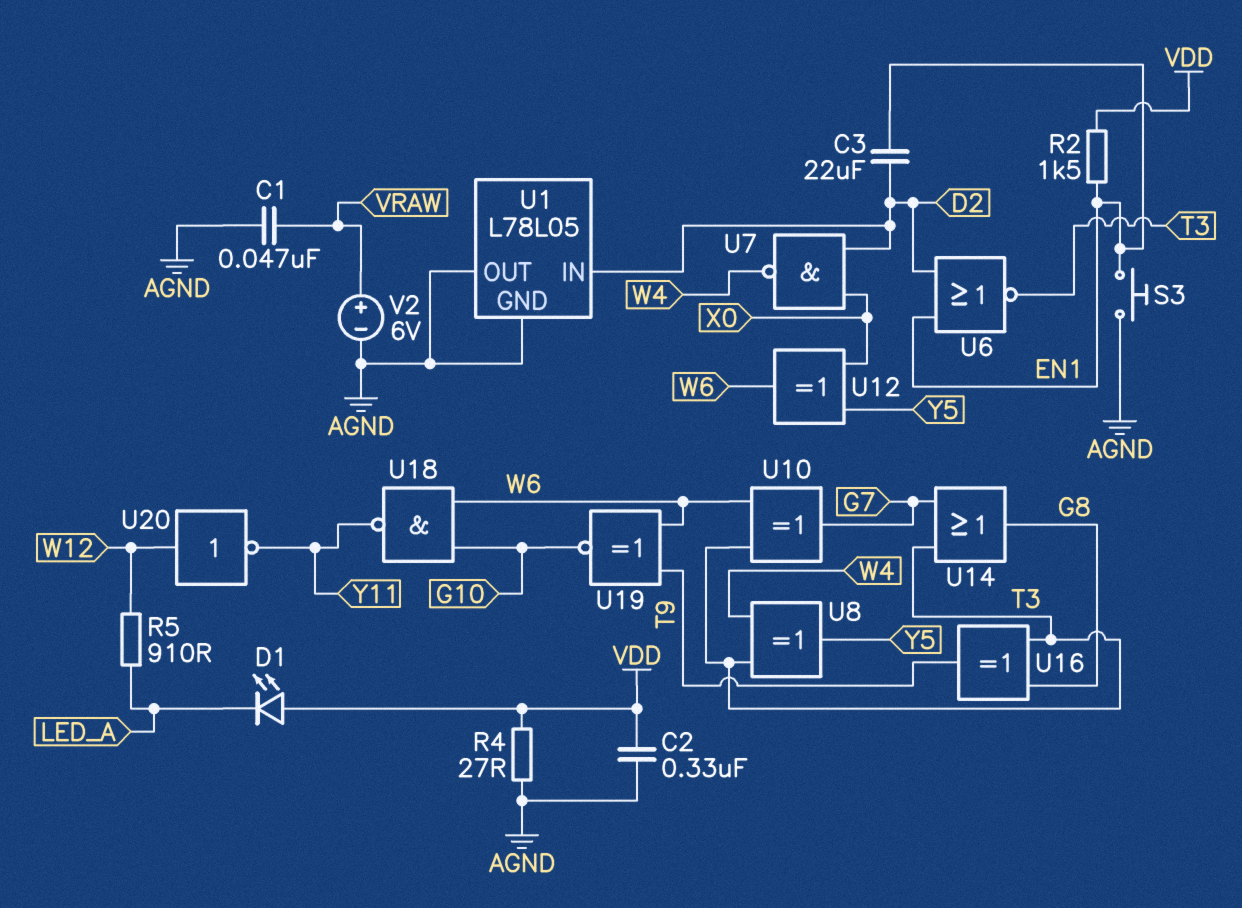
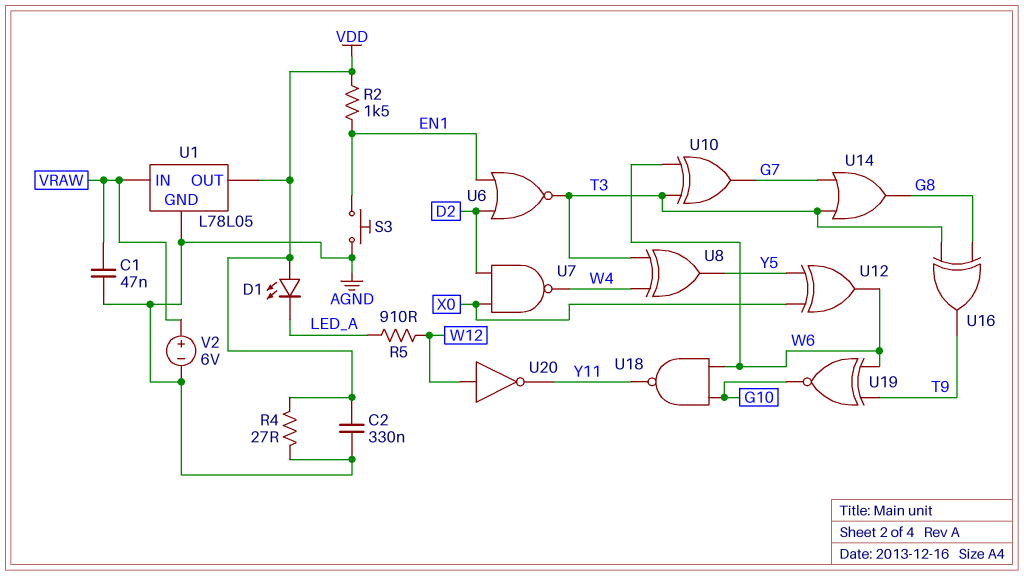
C3: 22uF (D2, EN1) -> none
U1 pin IN: D2 -> VRAW
U1 pin OUT: AGND -> VDD

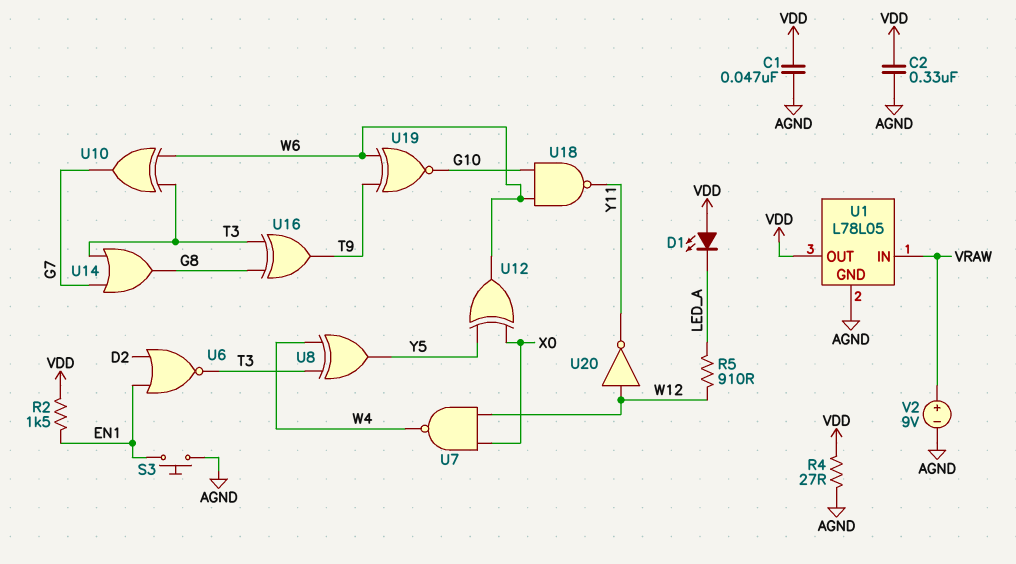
C1: 47nF (AGND, VRAW) -> 47nF (AGND, VDD)
U7: NAND (in D2, in X0, out W4) -> NAND (in W12, in X0, out W4)
V2: 6V (plus VRAW, minus AGND) -> 9V (plus VRAW, minus AGND)

